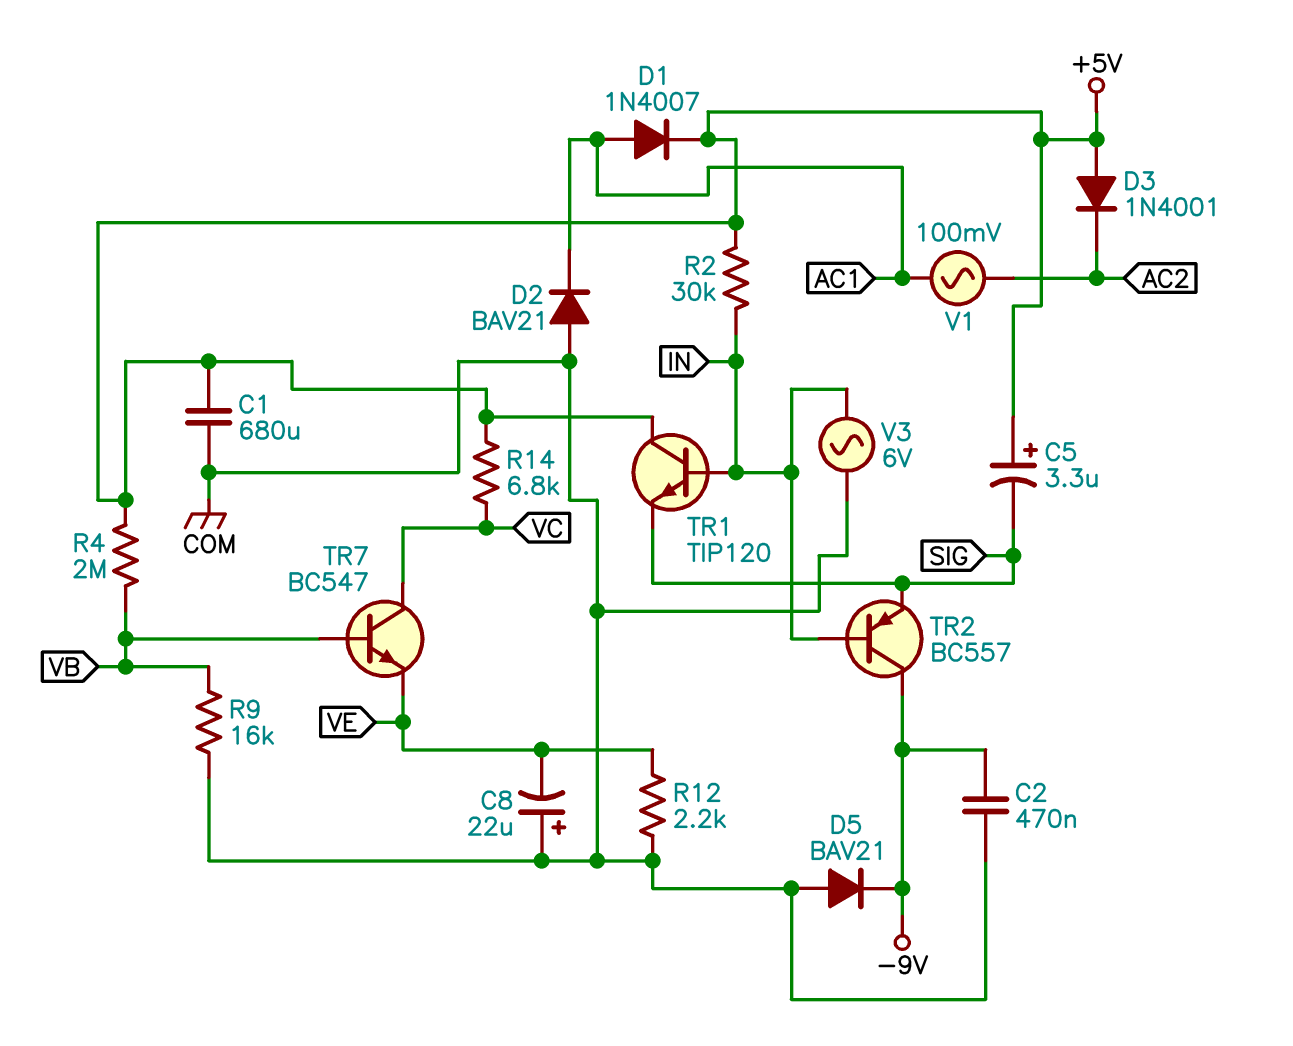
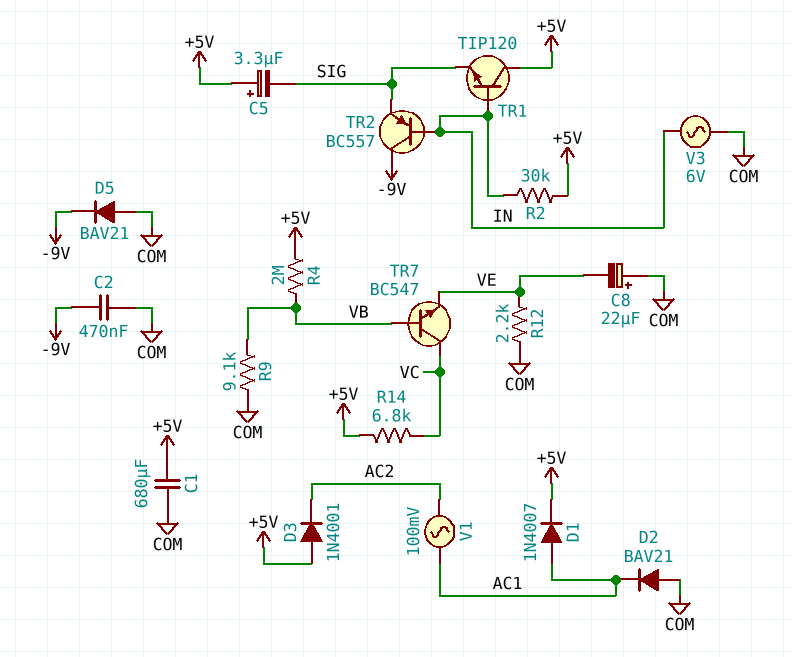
R9: 16k (COM, VB) -> 9.1k (COM, VB)

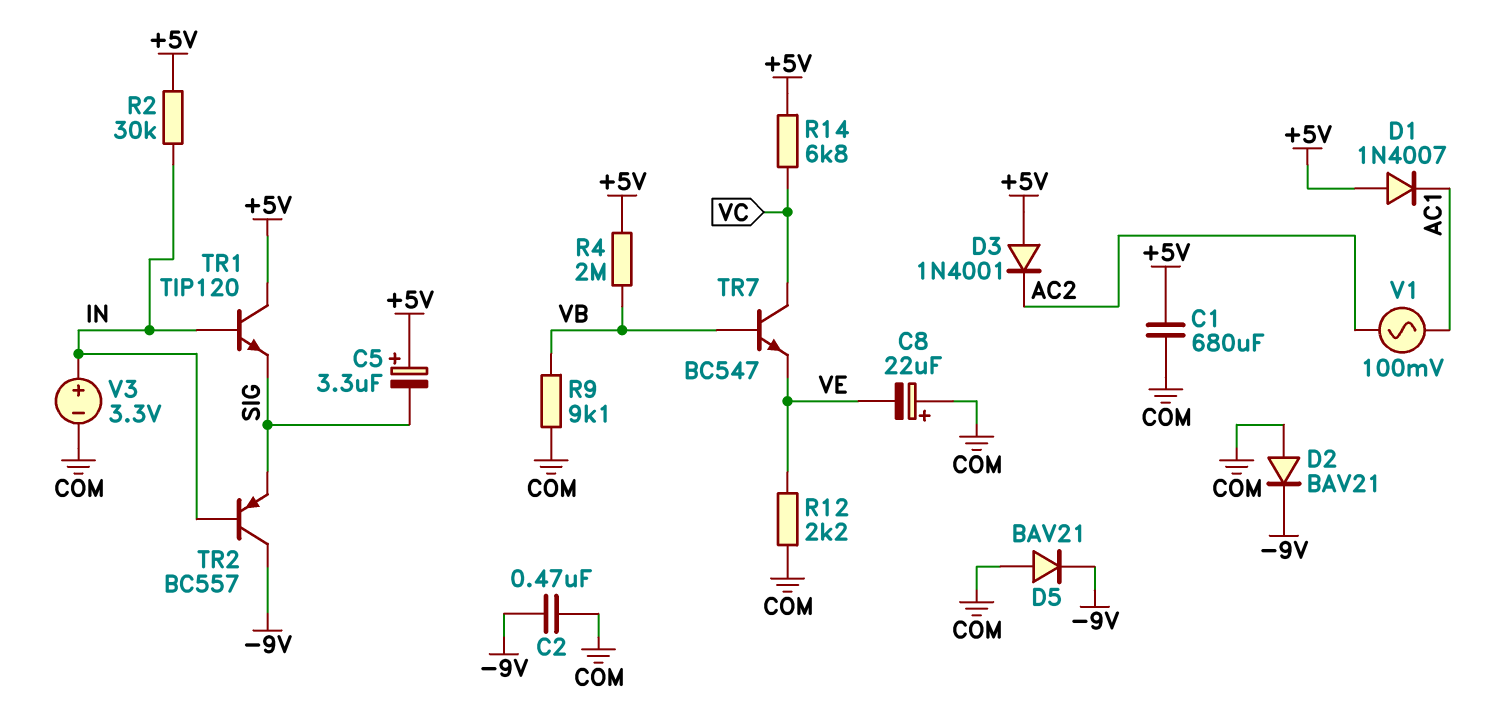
D1: diode 1N4007 (A AC1, K +5V) -> diode 1N4007 (A +5V, K AC1)
D2: diode BAV21 (A COM, K AC1) -> diode BAV21 (A COM, K -9V)
V3: AC 6V (COM, IN) -> 3.3V (plus IN, minus COM)

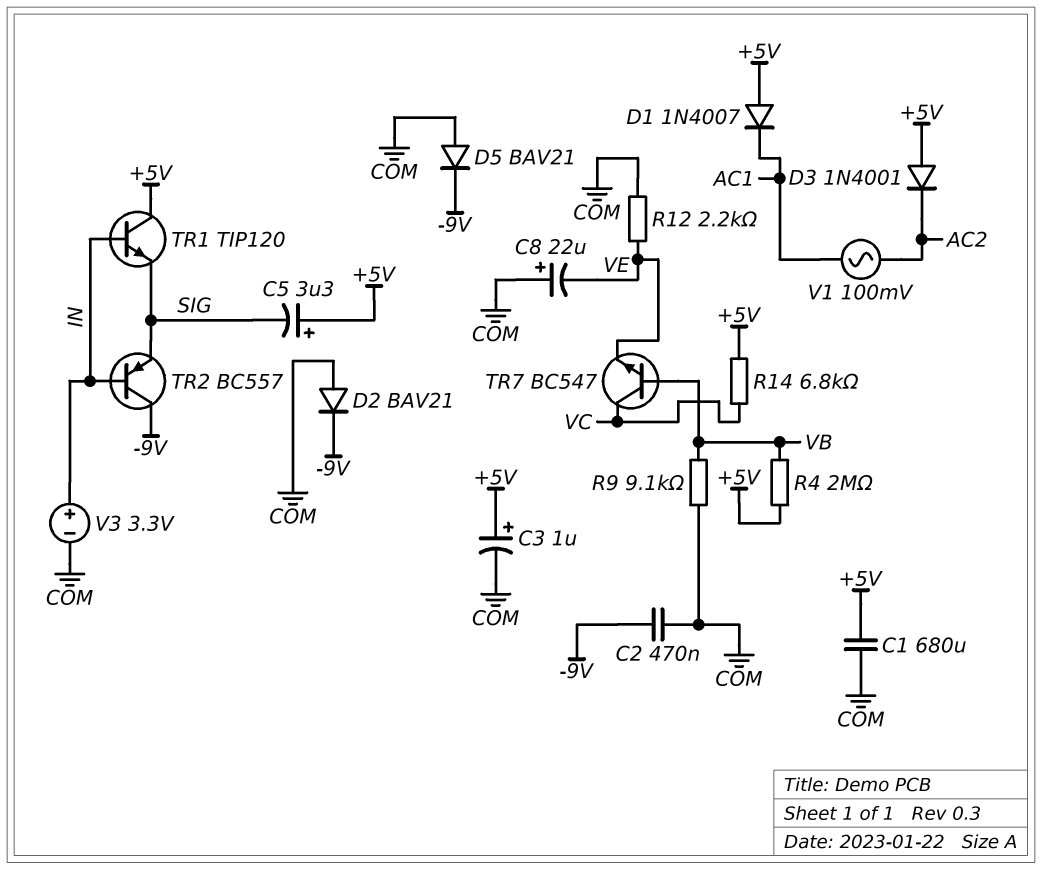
C3: none -> 1uF (plus +5V, minus COM)
R2: 30k (+5V, IN) -> none

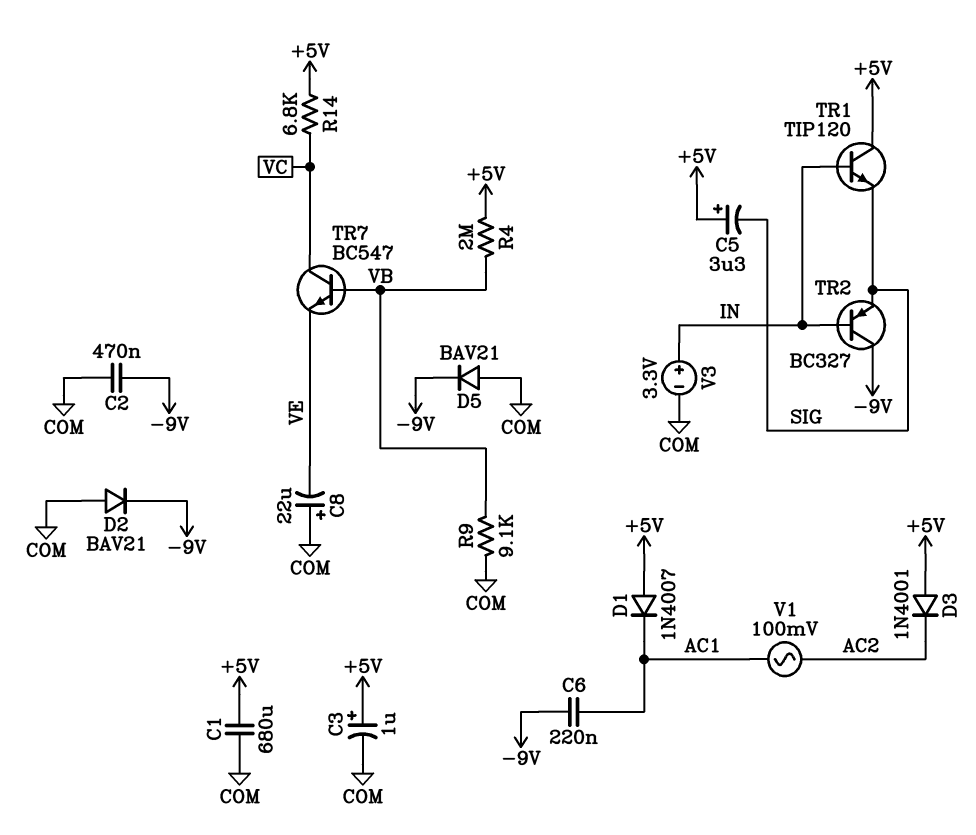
C6: none -> 220nF (-9V, AC1)
R12: 2.2k (COM, VE) -> none
TR2: PNP BC557 (B IN, C -9V, E SIG) -> PNP BC327 (B IN, C -9V, E SIG)

